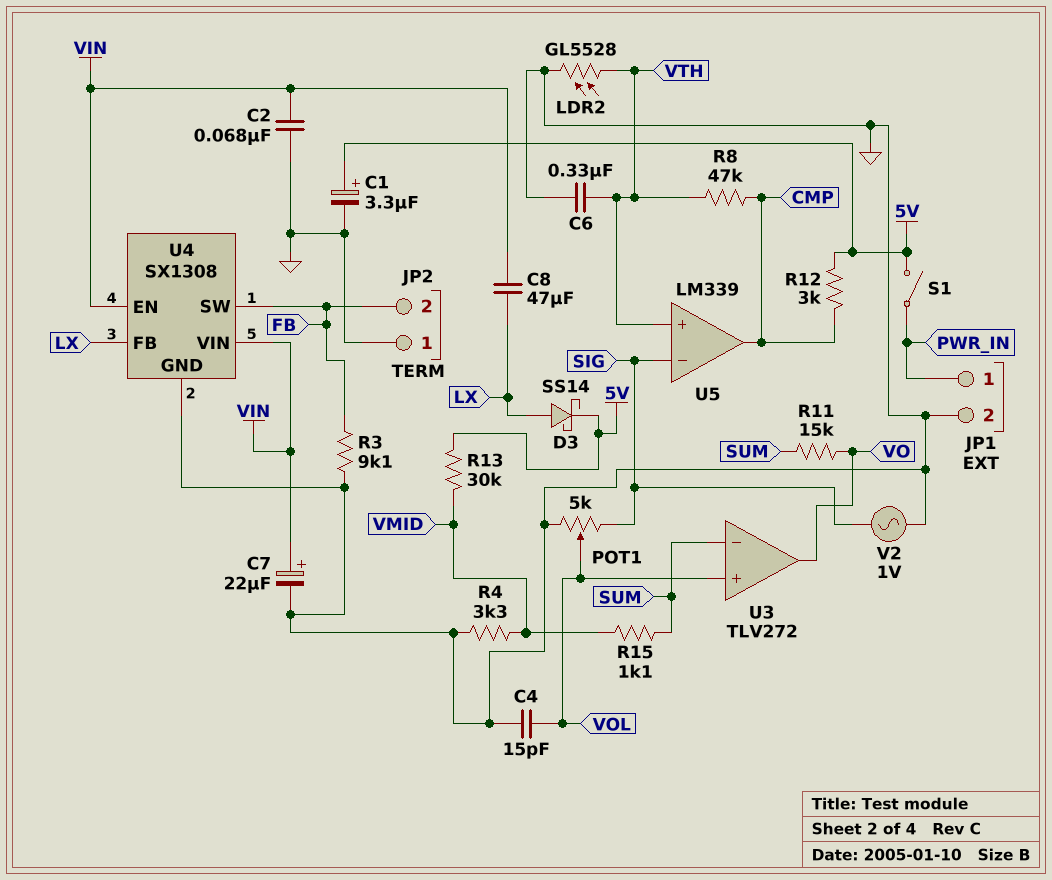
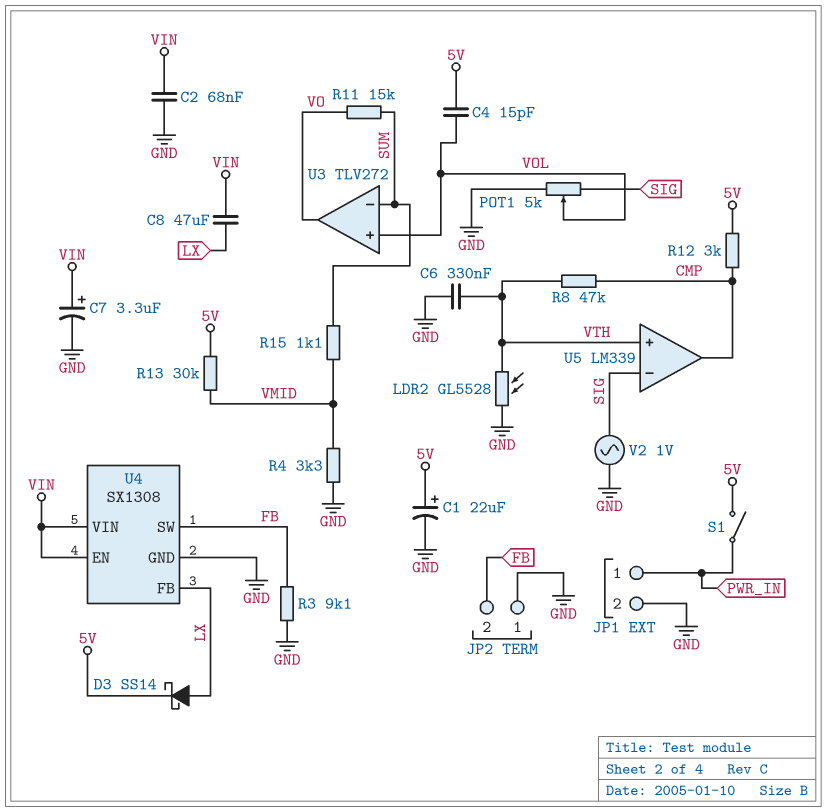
C1: 3.3uF (plus 5V, minus GND) -> 22uF (plus 5V, minus GND)
C4: 15pF (GND, VOL) -> 15pF (5V, VOL)
C7: 22uF (plus VIN, minus GND) -> 3.3uF (plus VIN, minus GND)

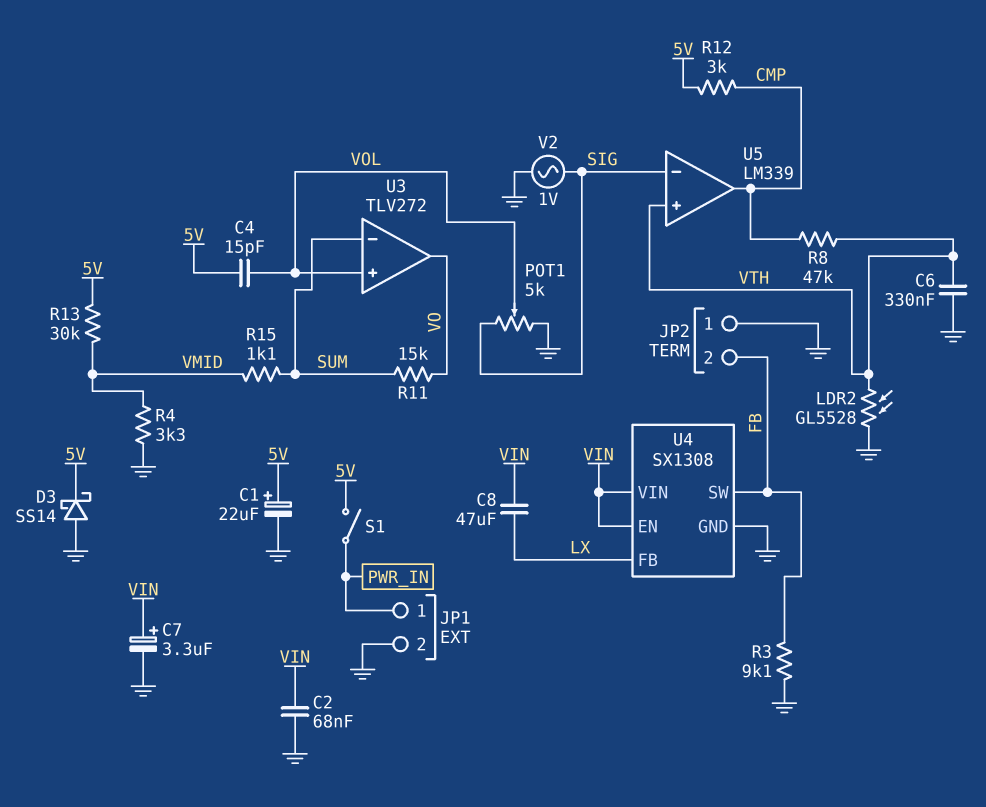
D3: schottky SS14 (A LX, K 5V) -> schottky SS14 (A GND, K 5V)

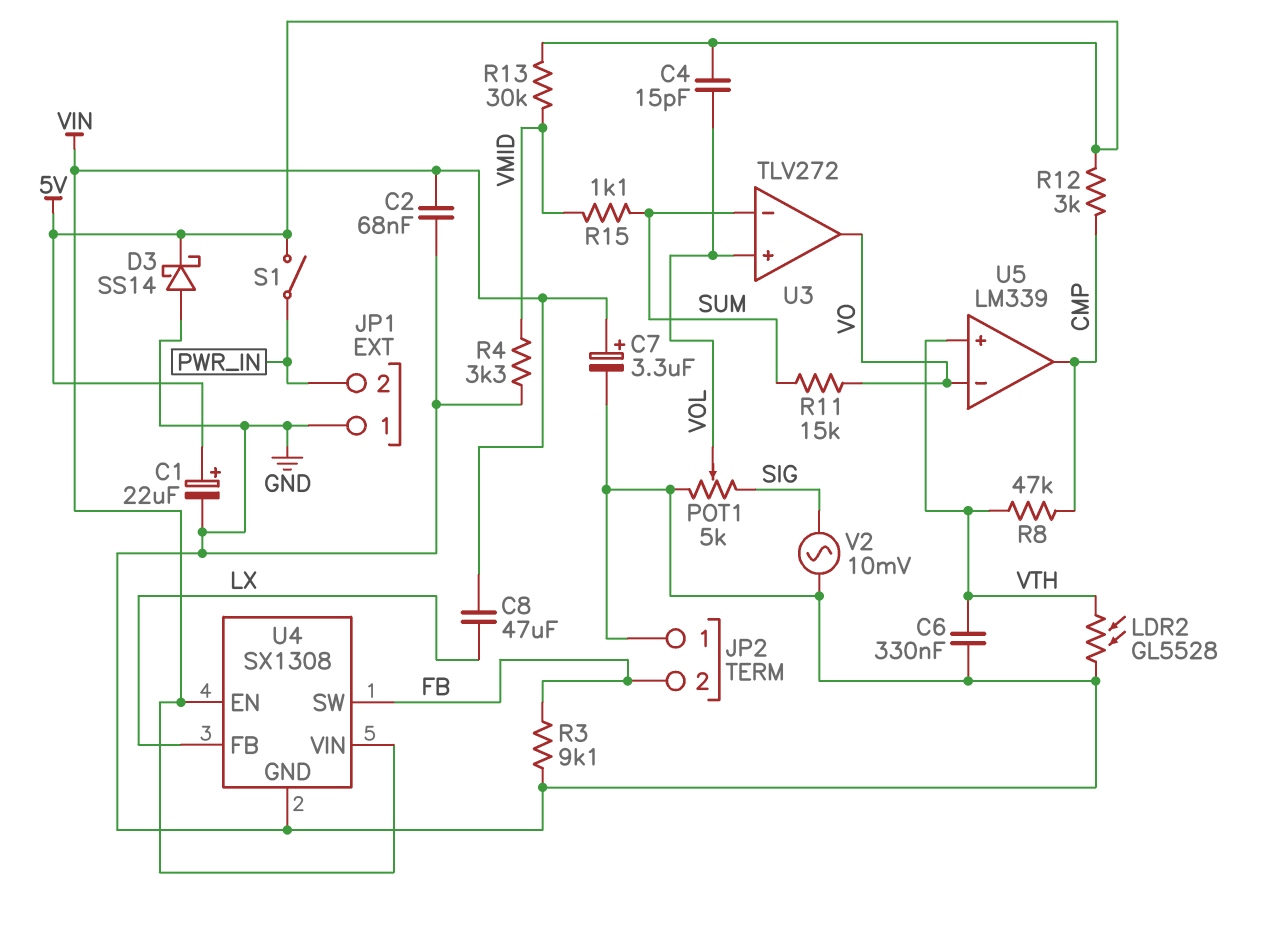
JP1 pin 1: PWR_IN -> GND
JP1 pin 2: GND -> PWR_IN
U5 pin in-: SIG -> VO
V2: AC 1V (GND, SIG) -> AC 10mV (GND, SIG)

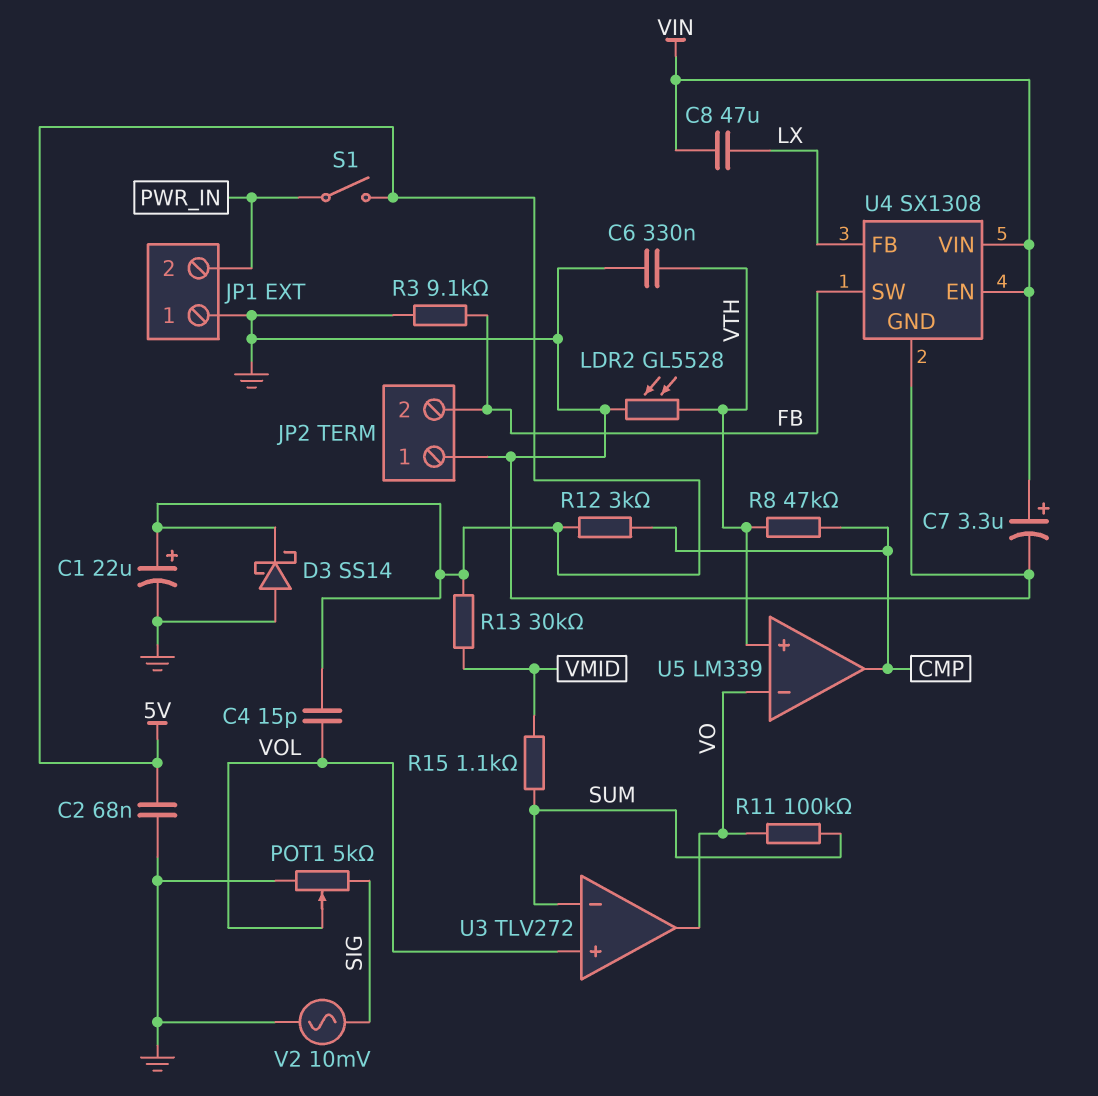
C2: 68nF (GND, VIN) -> 68nF (5V, GND)
R4: 3.3k (GND, VMID) -> none
R11: 15k (SUM, VO) -> 100k (SUM, VO)

